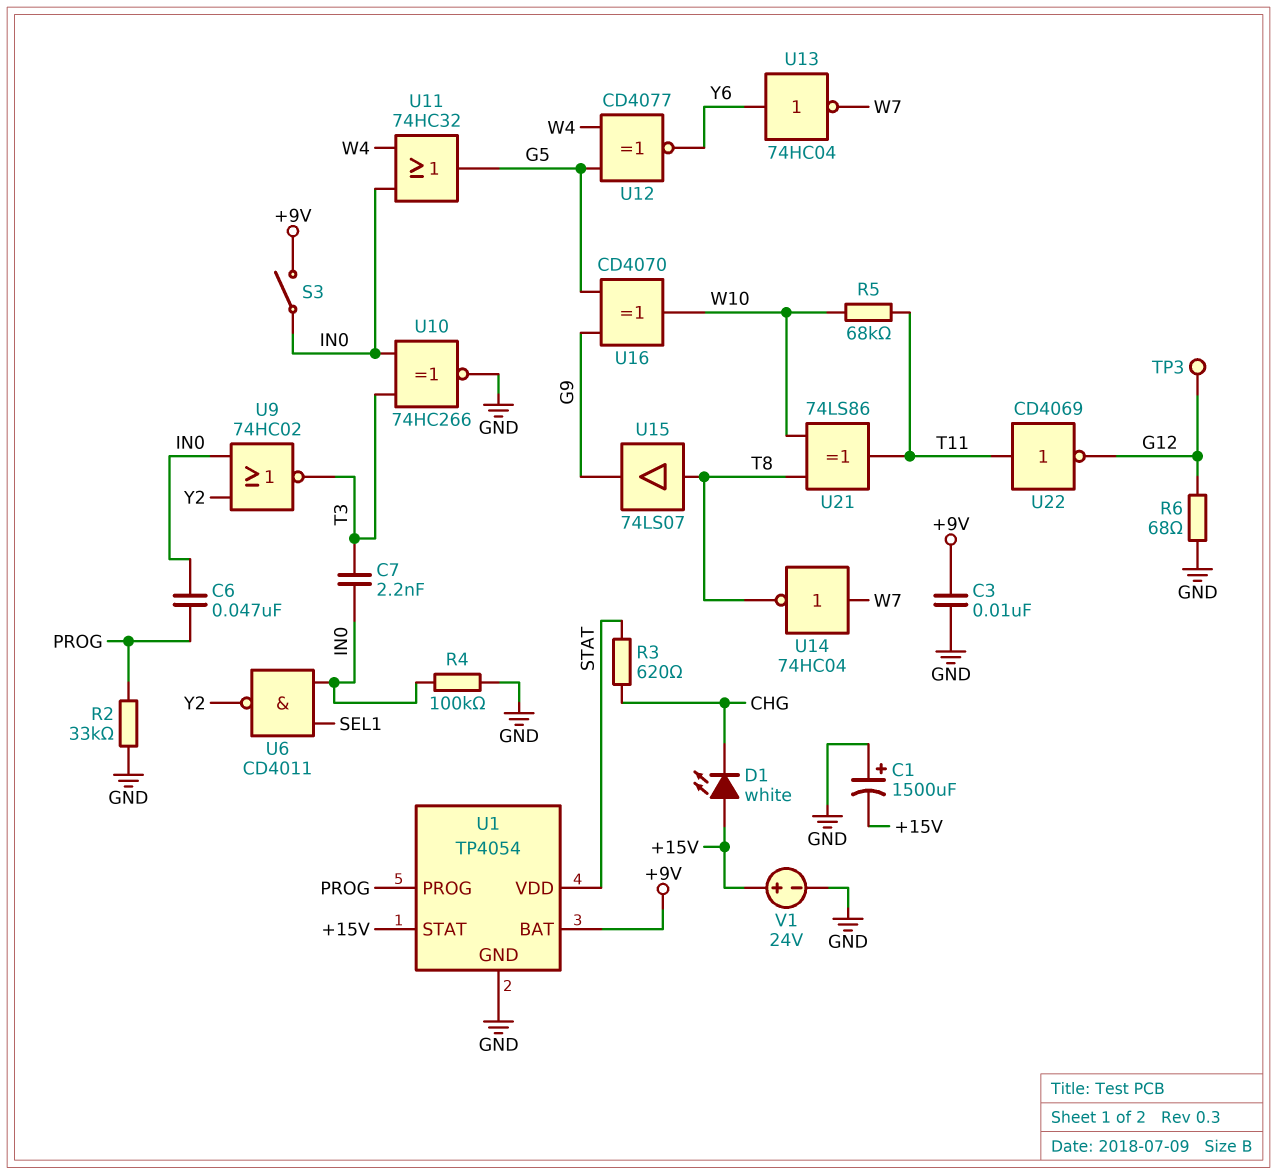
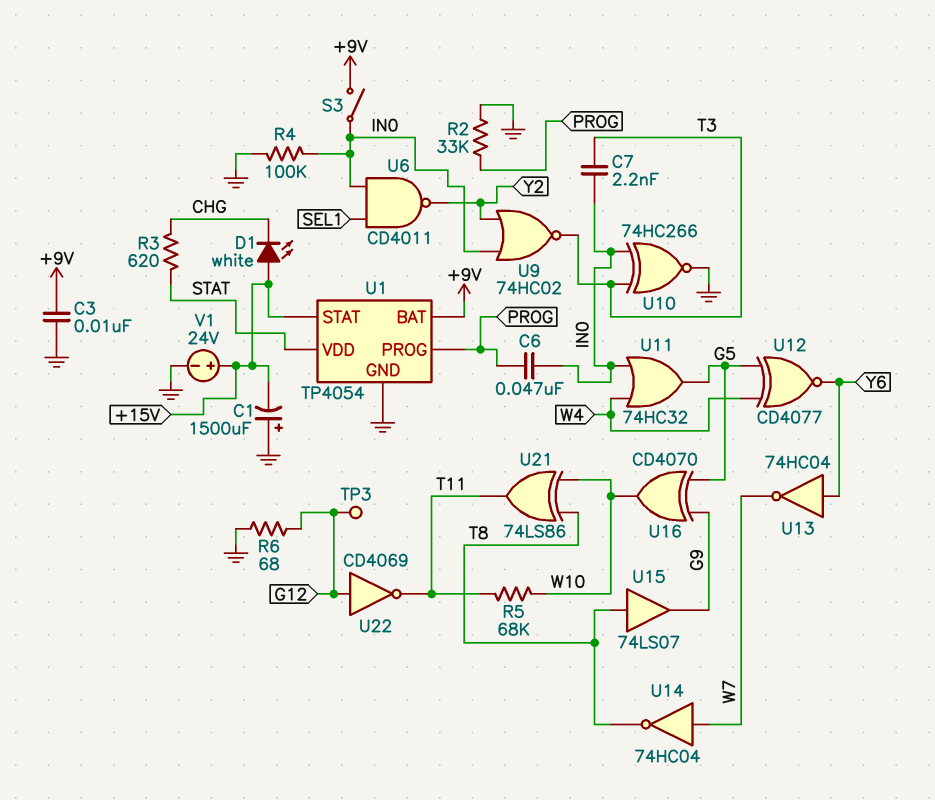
U22: NOT CD4069 (in T11, out G12) -> NOT CD4069 (in G12, out T11)

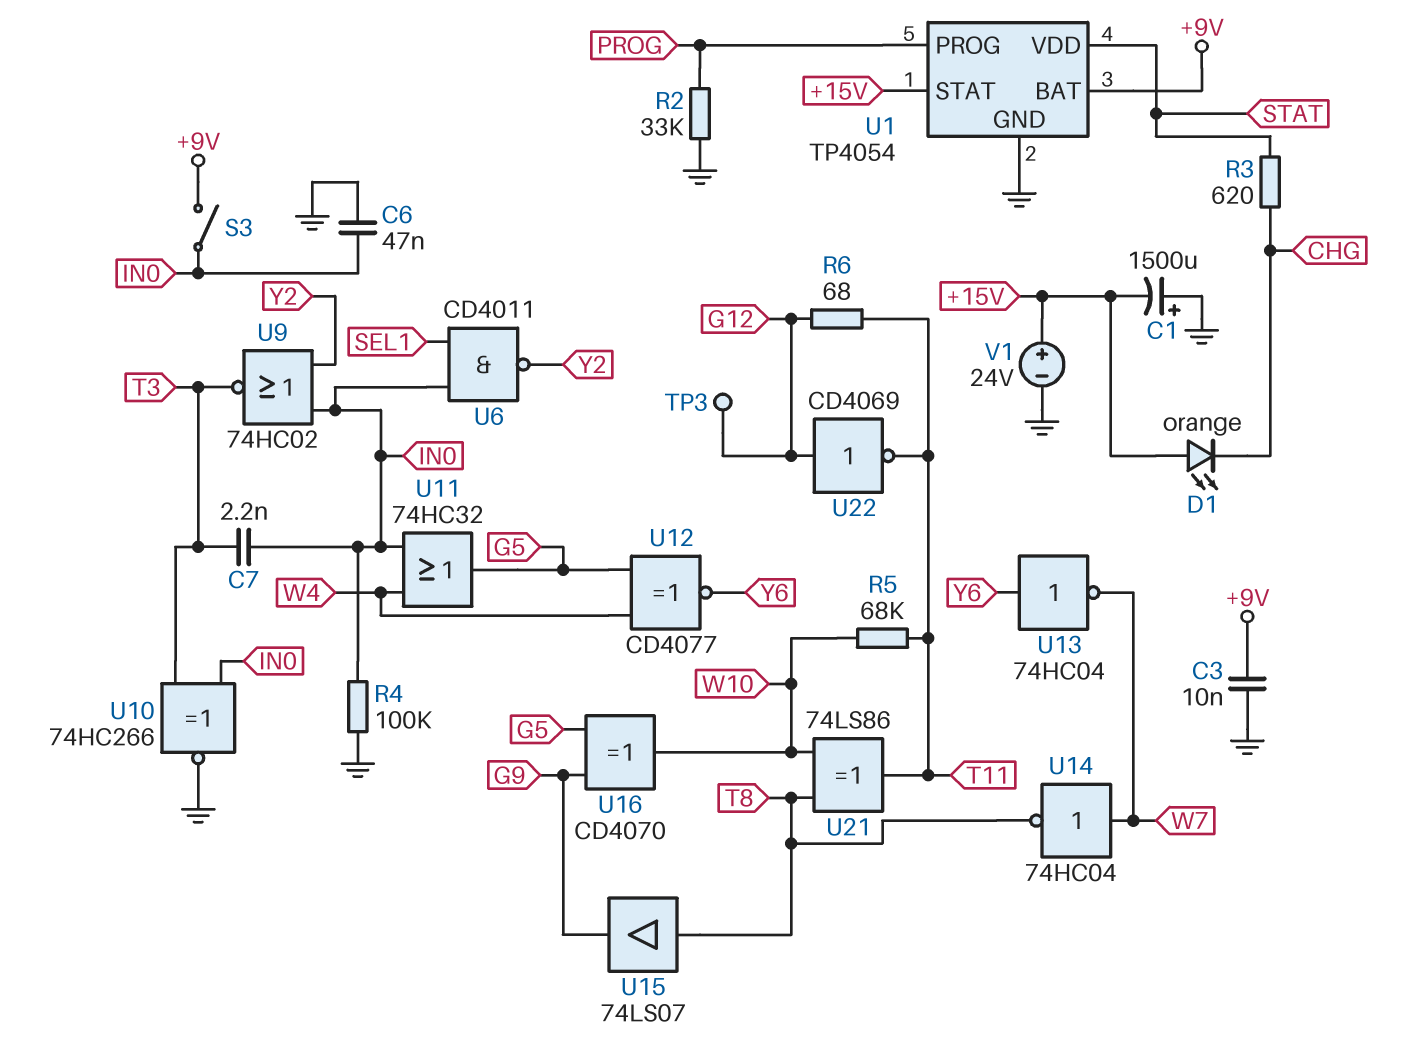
C6: 47nF (IN0, PROG) -> 47nF (GND, IN0)
D1: LED white (A +15V, K CHG) -> LED orange (A +15V, K CHG)
R6: 68 (G12, GND) -> 68 (G12, T11)

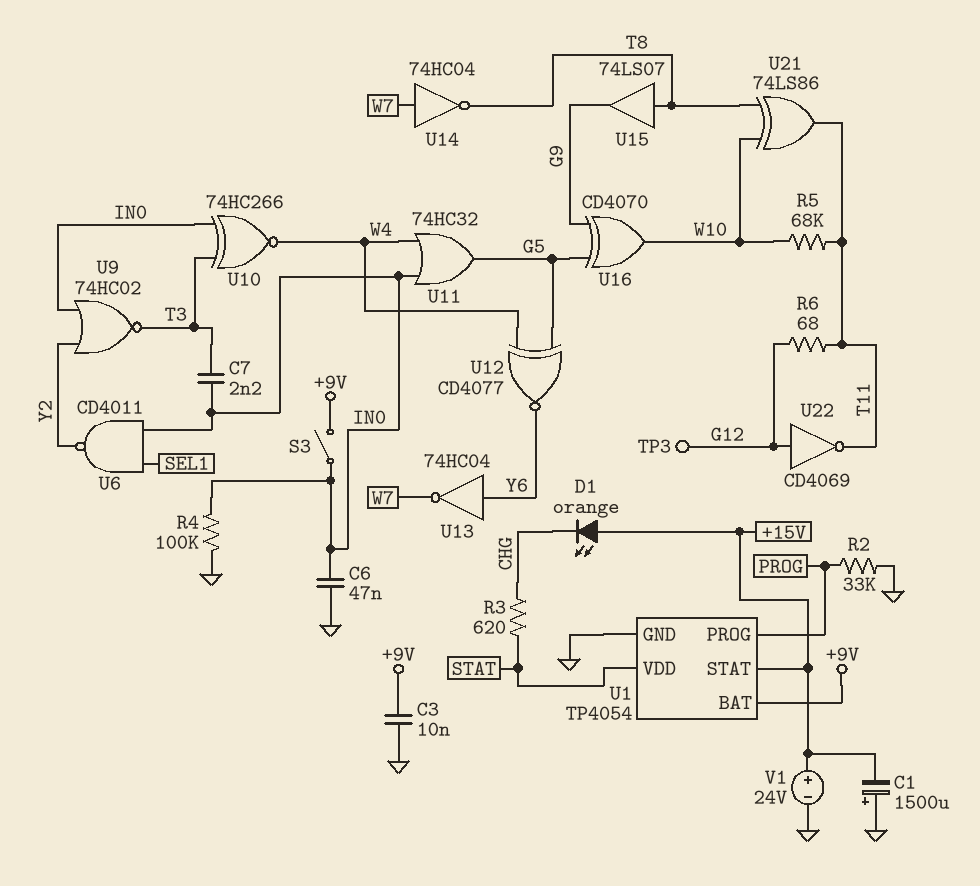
U10: XNOR 74HC266 (in IN0, in T3, out GND) -> XNOR 74HC266 (in IN0, in T3, out W4)

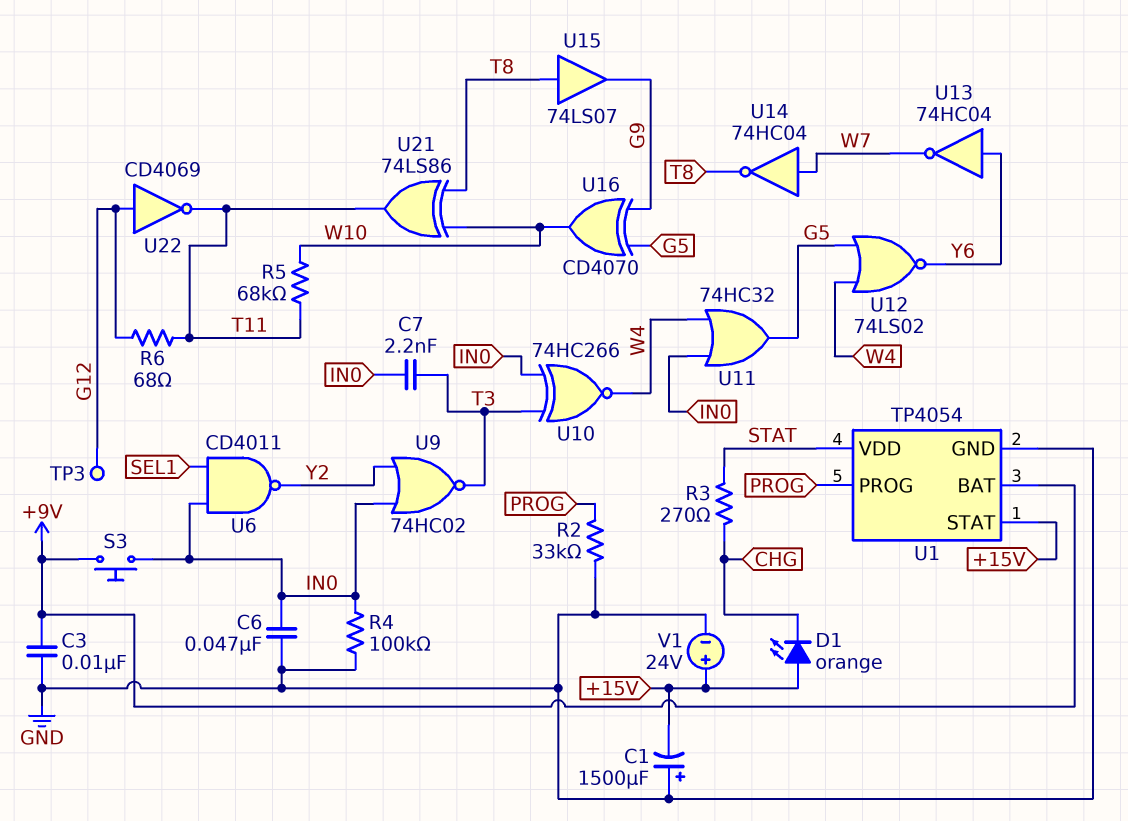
R3: 620 (CHG, STAT) -> 270 (CHG, STAT)
S3: switch (+9V, IN0) -> button (+9V, IN0)
U12: XNOR CD4077 (in G5, in W4, out Y6) -> NOR 74LS02 (in G5, in W4, out Y6)

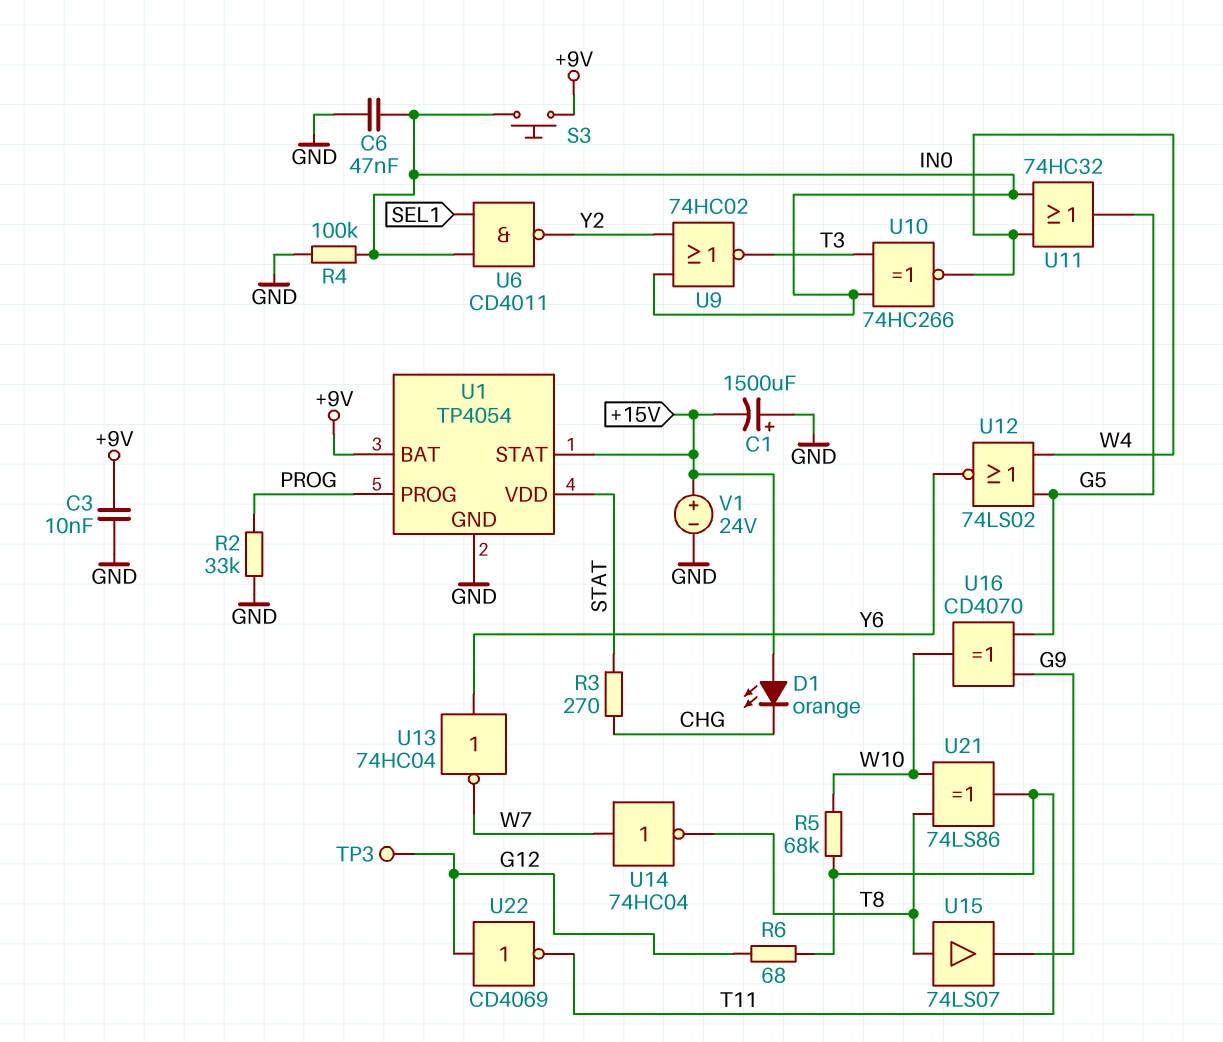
C7: 2.2nF (IN0, T3) -> none

